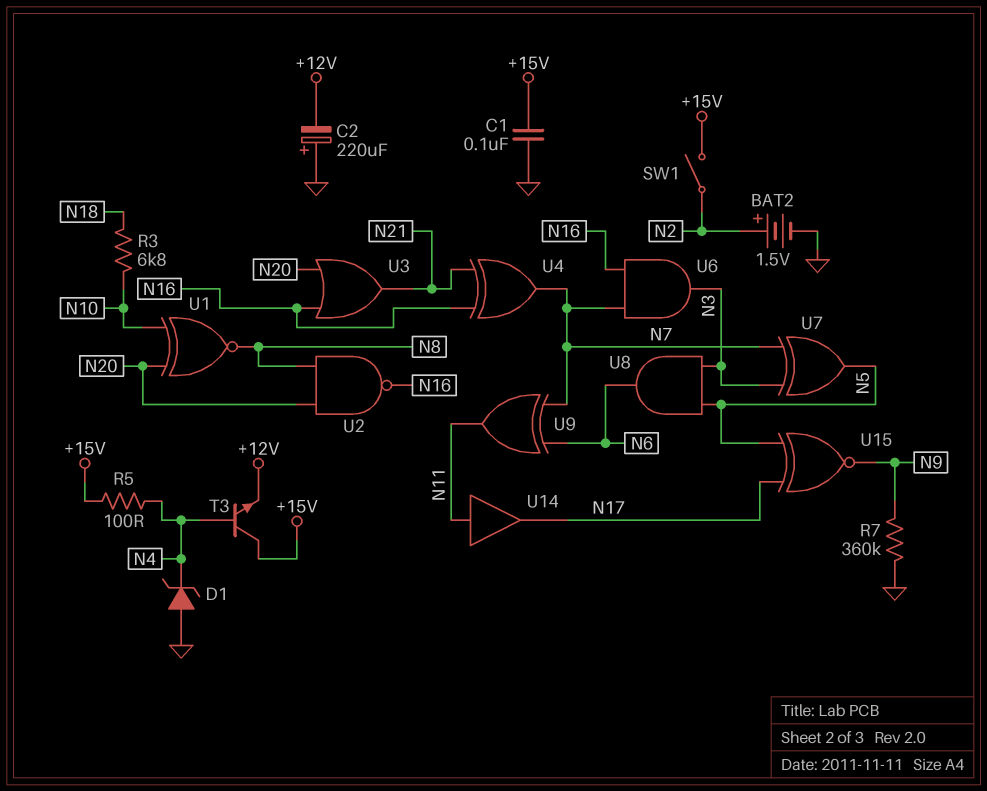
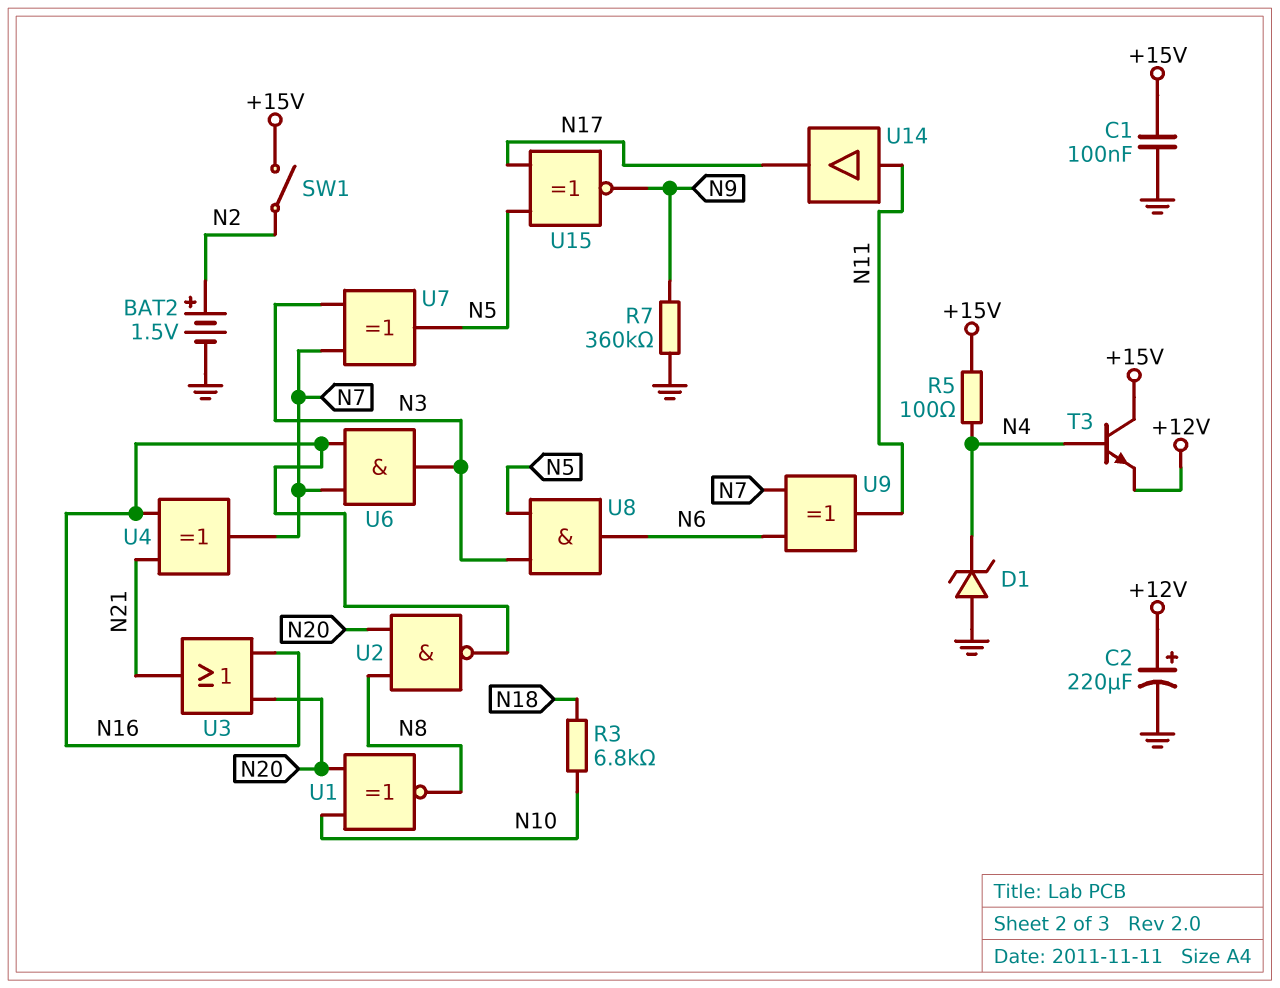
C2: 220uF (plus GND, minus +12V) -> 220uF (plus +12V, minus GND)

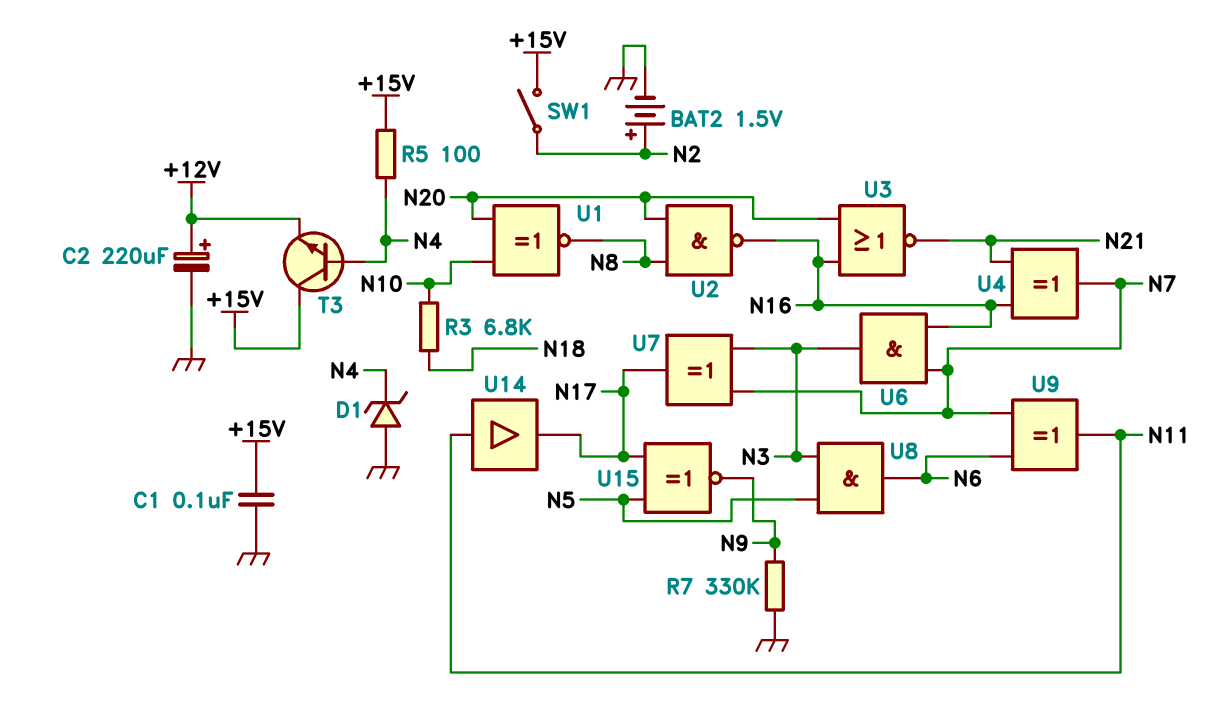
R7: 360k (GND, N9) -> 330k (GND, N9)
U3: OR (in N16, in N20, out N21) -> NOR (in N16, in N20, out N21)
U7: XOR (in N3, in N7, out N5) -> XOR (in N3, in N7, out N17)

